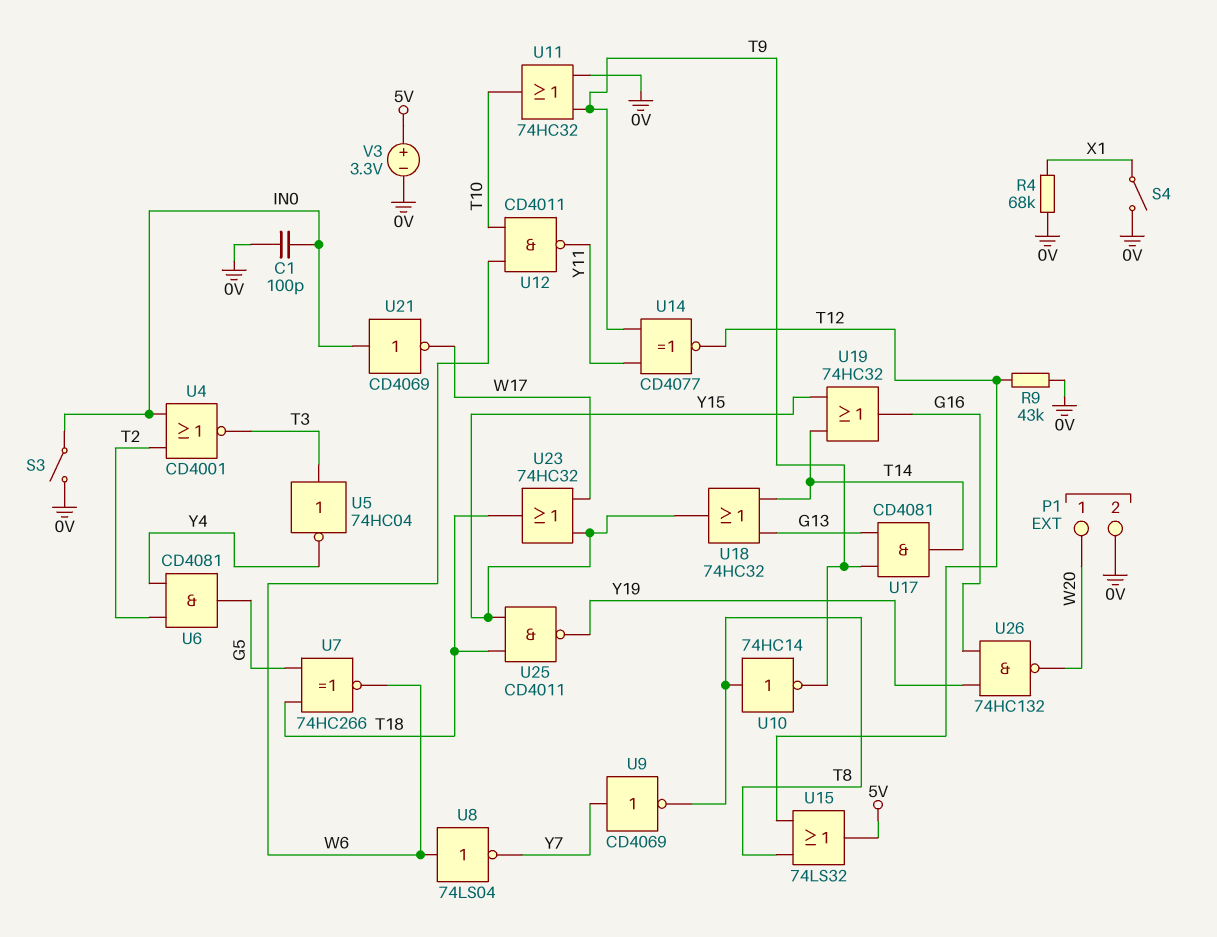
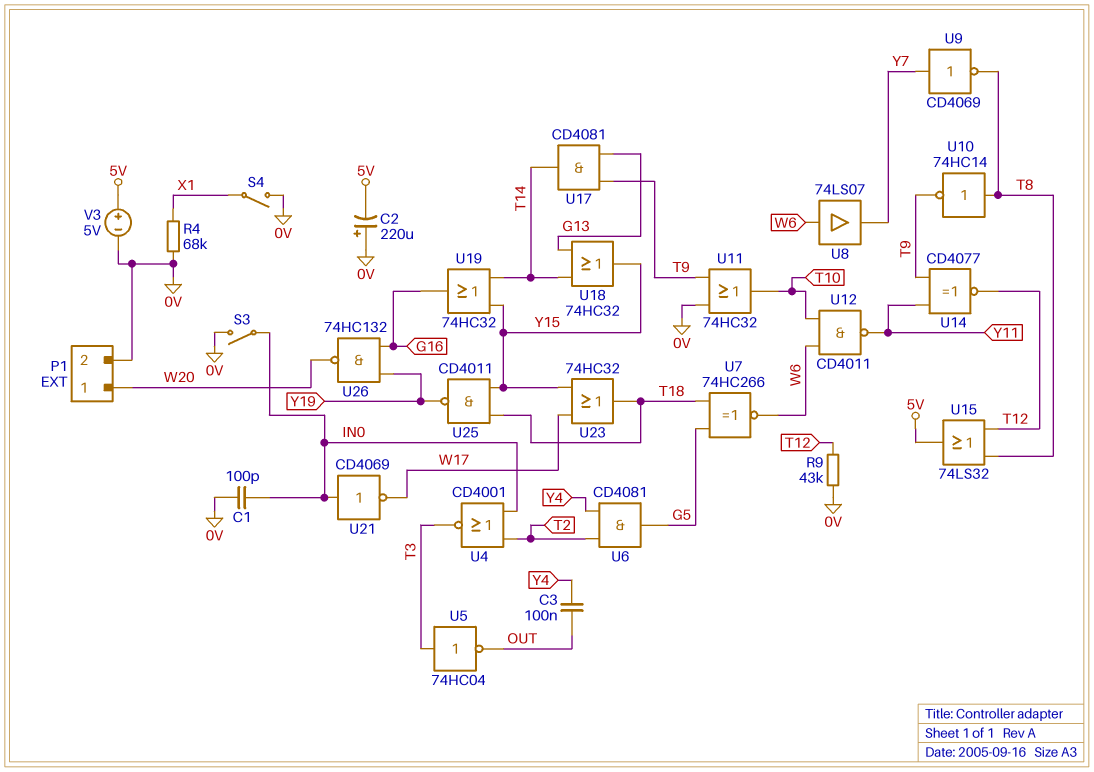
C2: none -> 220uF (plus 0V, minus 5V)
C3: none -> 100nF (OUT, Y4)
U5: NOT 74HC04 (in T3, out Y4) -> NOT 74HC04 (in T3, out OUT)
U8: NOT 74LS04 (in W6, out Y7) -> buffer 74LS07 (in W6, out Y7)
V3: 3.3V (plus 5V, minus 0V) -> 5V (plus 5V, minus 0V)

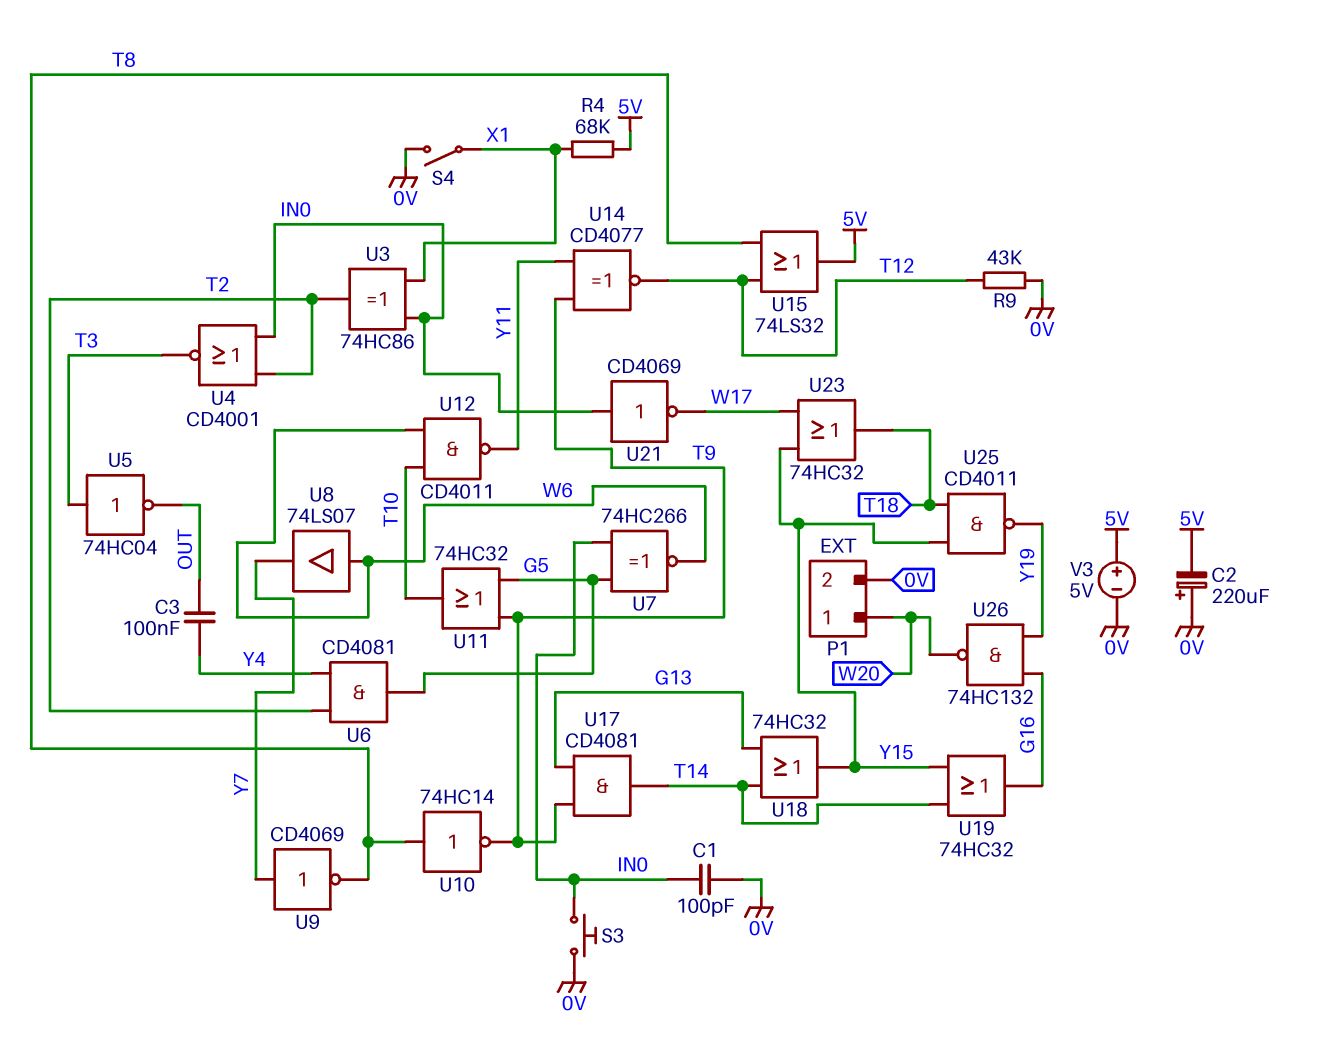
R4: 68k (0V, X1) -> 68k (5V, X1)
S3: switch (0V, IN0) -> button (0V, IN0)
U3: none -> XOR 74HC86 (in IN0, in X1, out T2)
U7: XNOR 74HC266 (in G5, in T18, out W6) -> XNOR 74HC266 (in G5, in IN0, out W6)
U11: OR 74HC32 (in 0V, in T9, out T10) -> OR 74HC32 (in G5, in T9, out T10)

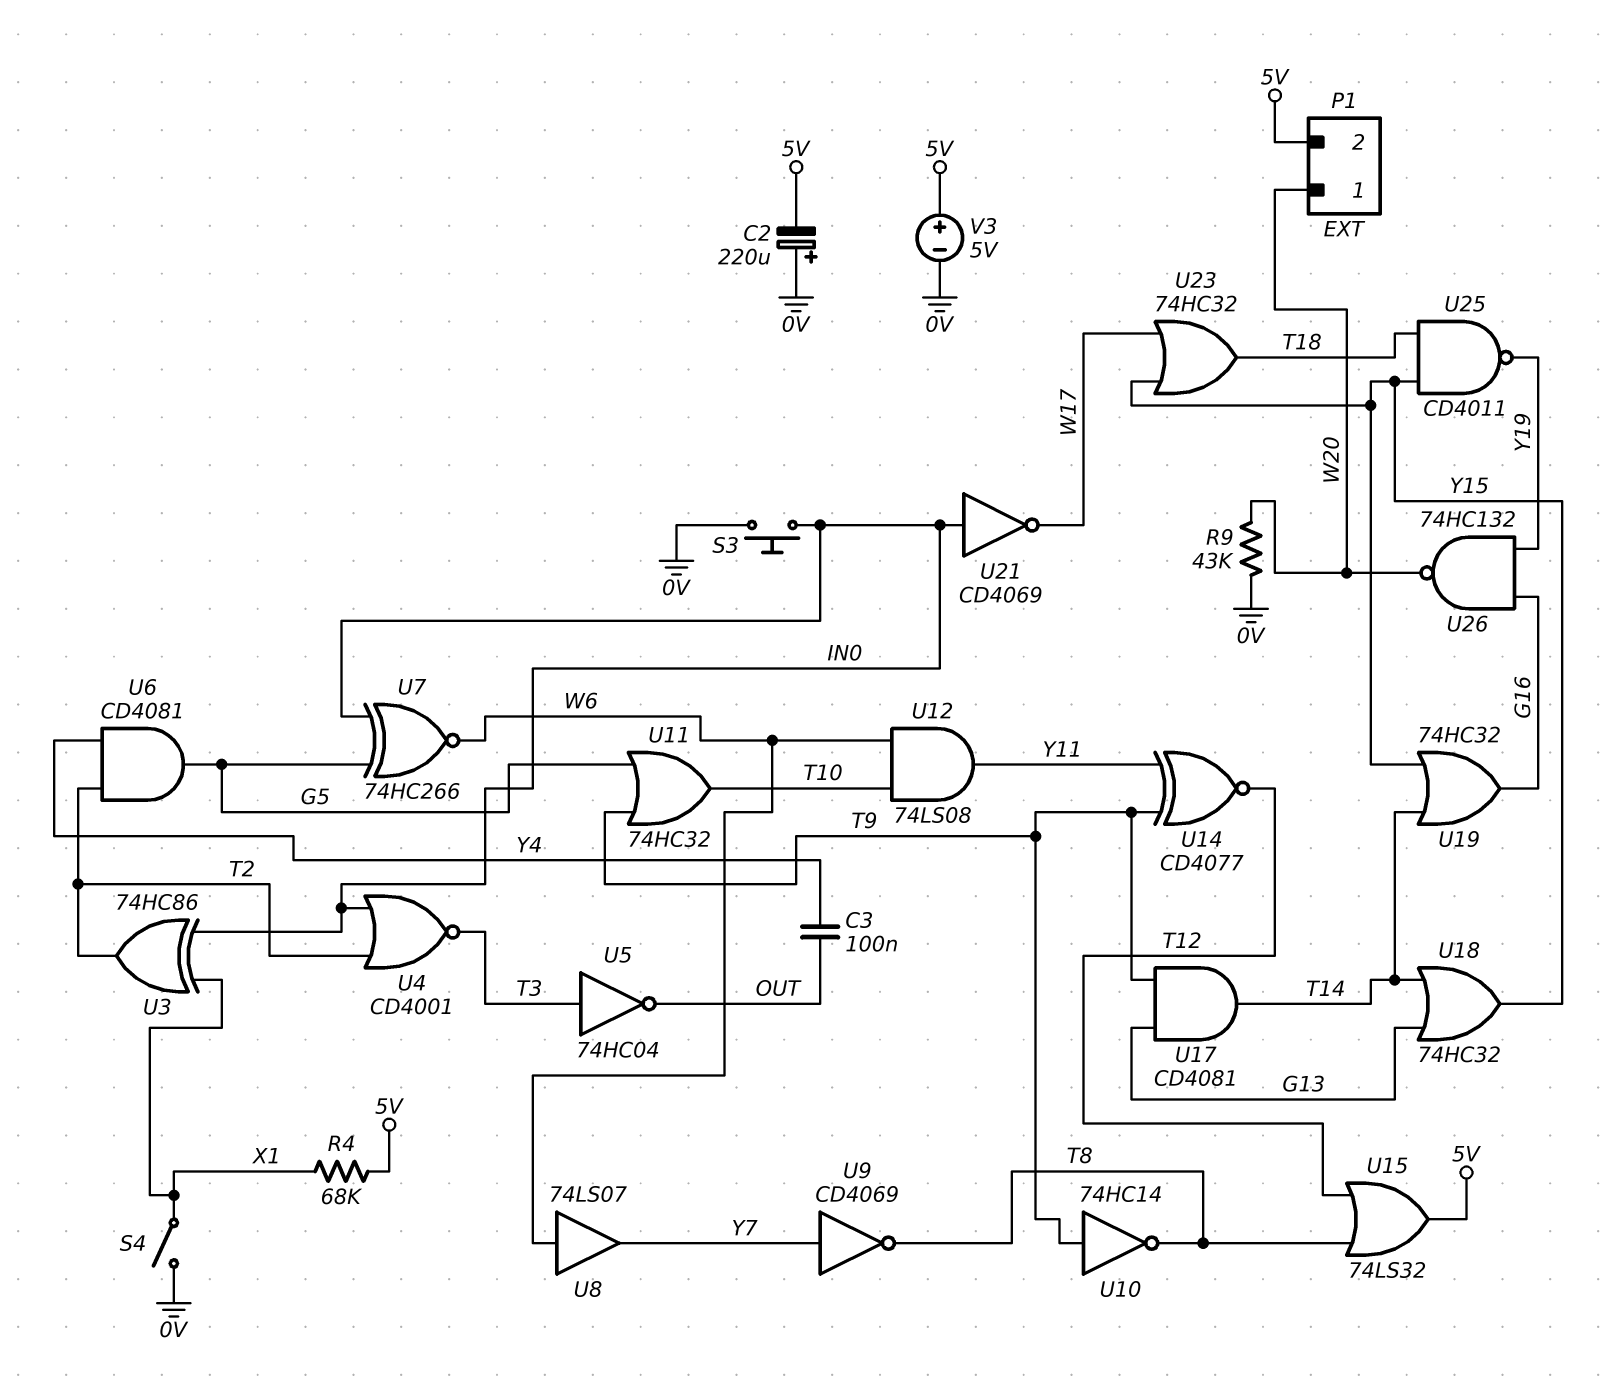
C1: 100pF (0V, IN0) -> none
P1 pin 2: 0V -> 5V
R9: 43k (0V, T12) -> 43k (0V, W20)
U10: NOT 74HC14 (in T8, out T9) -> NOT 74HC14 (in T9, out T8)
U12: NAND CD4011 (in T10, in W6, out Y11) -> AND 74LS08 (in T10, in W6, out Y11)

